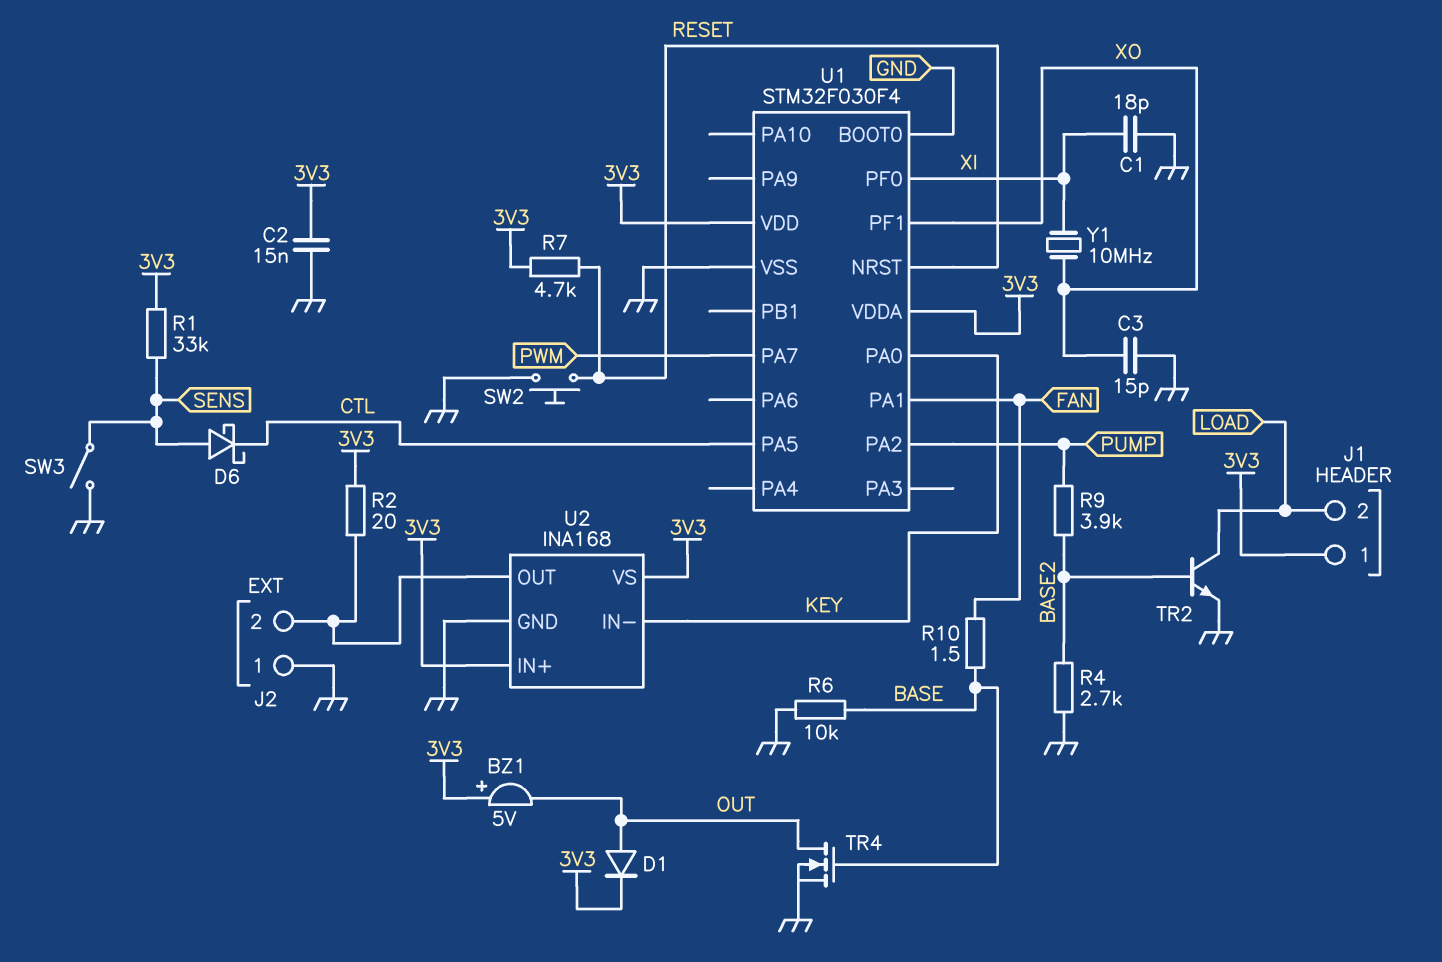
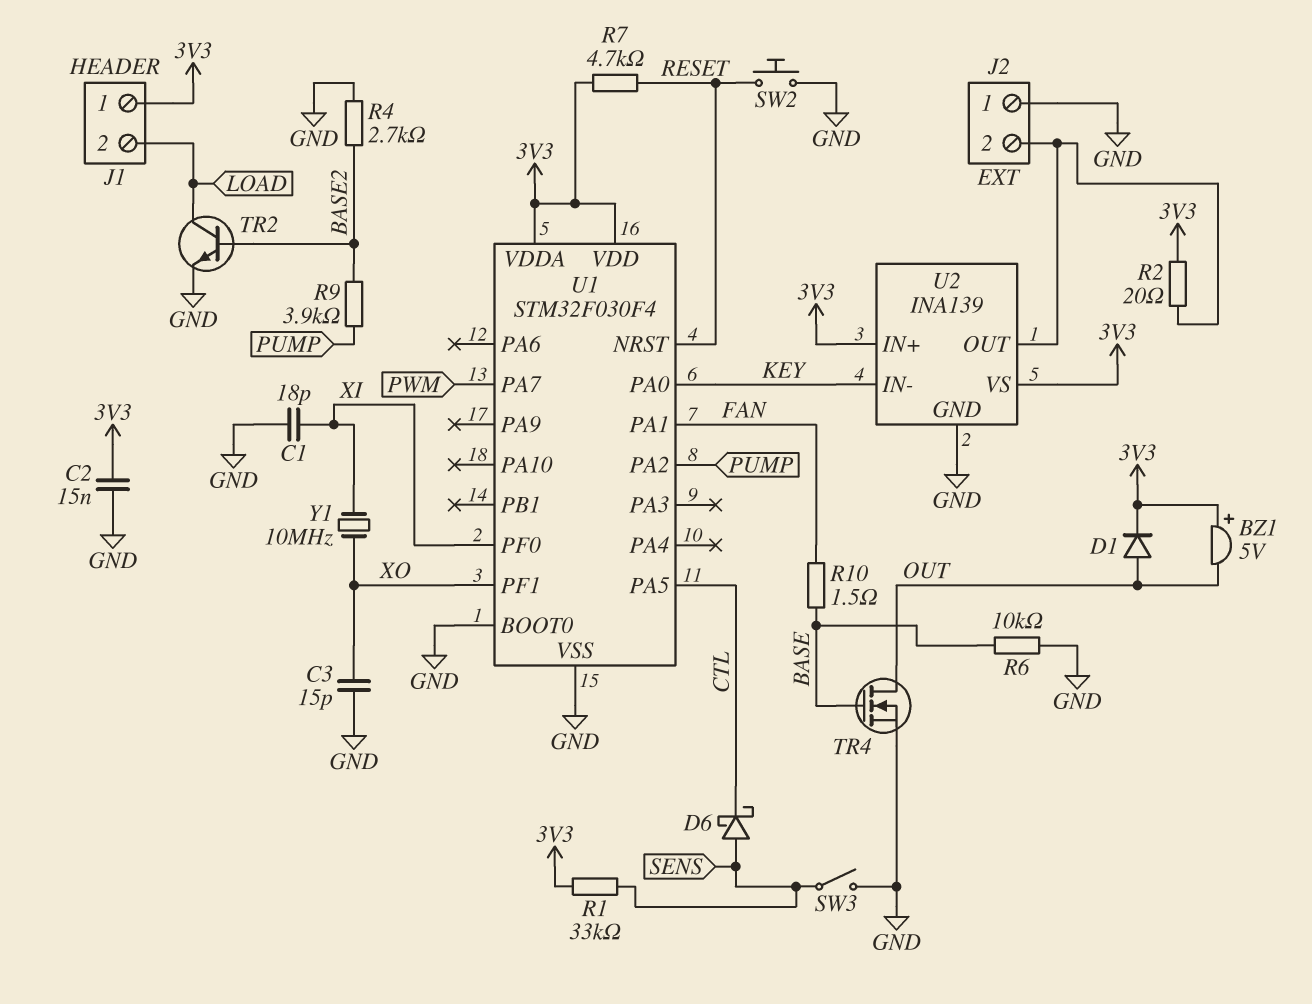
U2: INA168 -> INA139

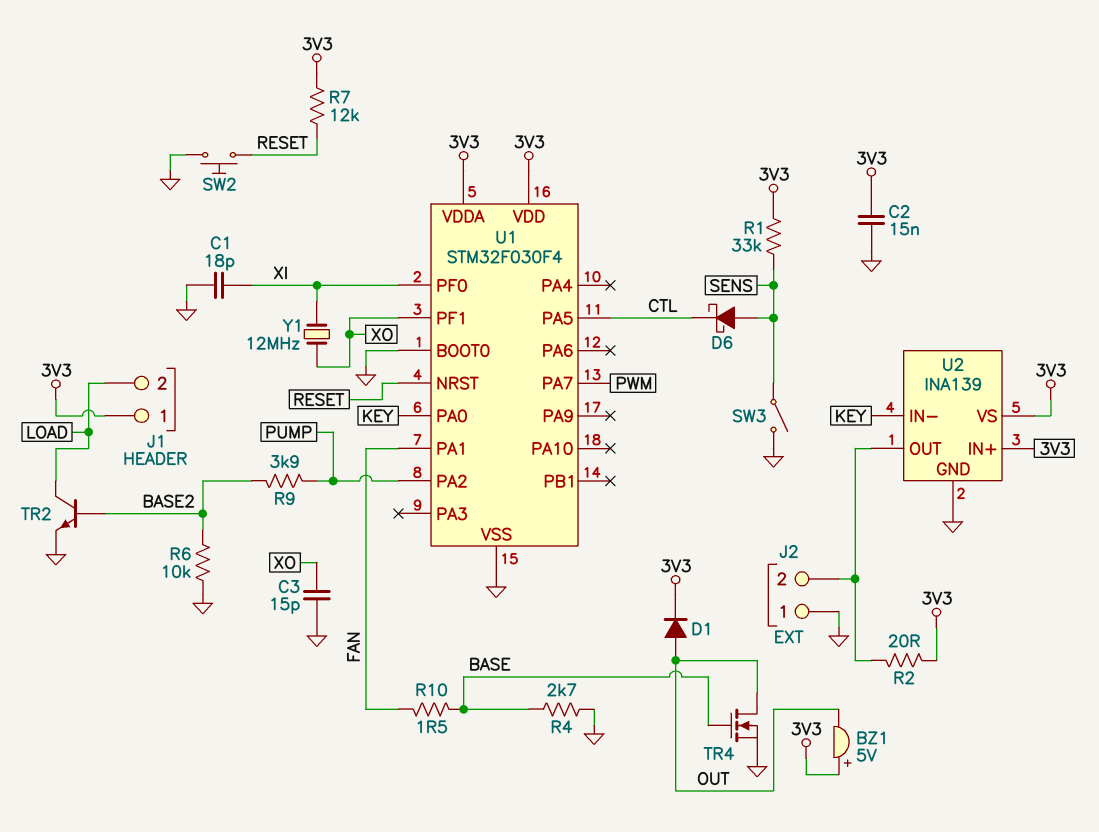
R4: 2.7k (BASE2, GND) -> 2.7k (BASE, GND)
R6: 10k (BASE, GND) -> 10k (BASE2, GND)
R7: 4.7k (3V3, RESET) -> 12k (3V3, RESET)
Y1: 10MHz (XI, XO) -> 12MHz (XI, XO)

